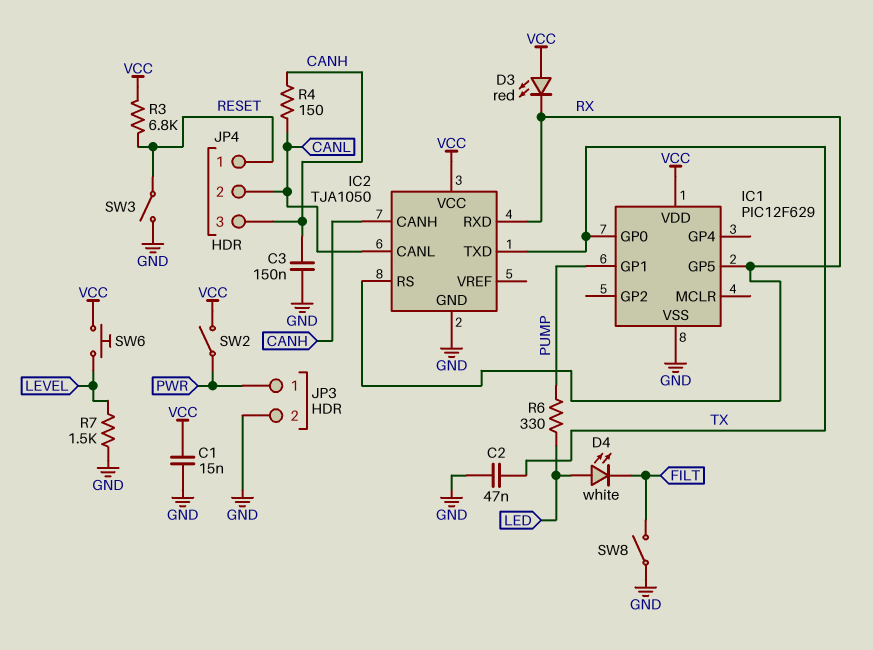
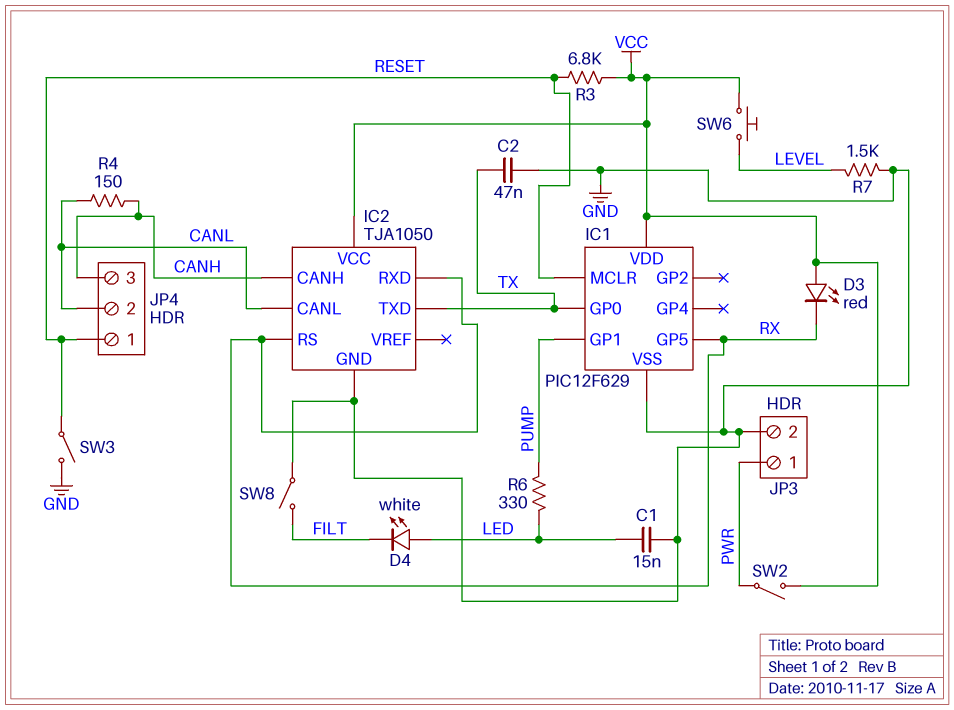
C1: 15nF (GND, VCC) -> 15nF (GND, LED)
C3: 150nF (CANH, GND) -> none
IC1 pin MCLR: none -> RESET

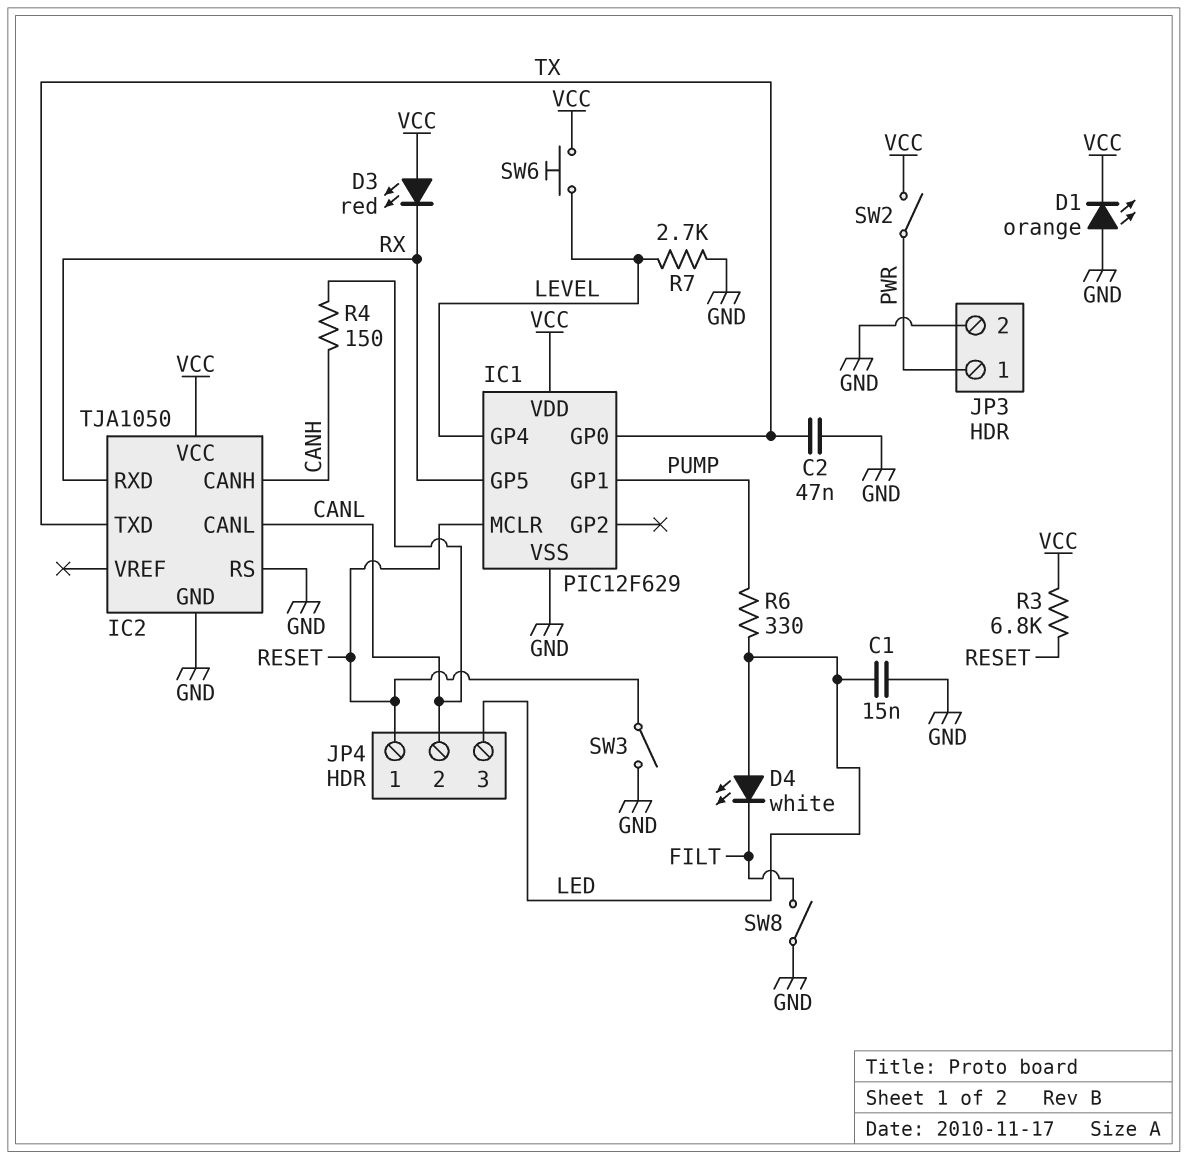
D1: none -> LED orange (A GND, K VCC)
IC1 pin GP4: none -> LEVEL
IC2 pin RS: RX -> GND
JP4 pin 3: CANH -> LED
R7: 1.5k (GND, LEVEL) -> 2.7k (GND, LEVEL)

